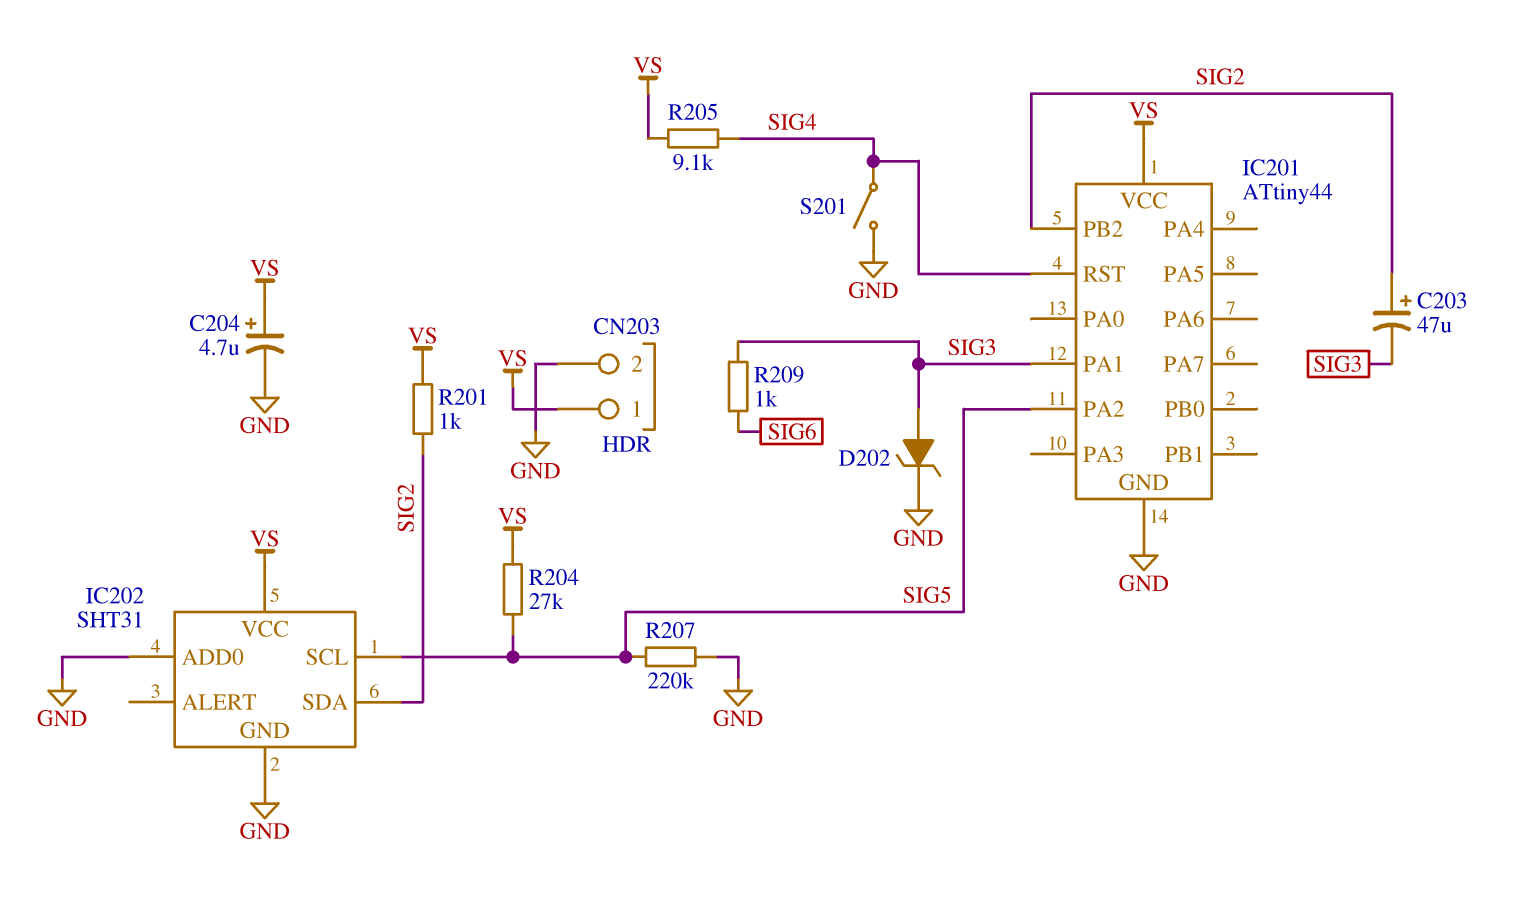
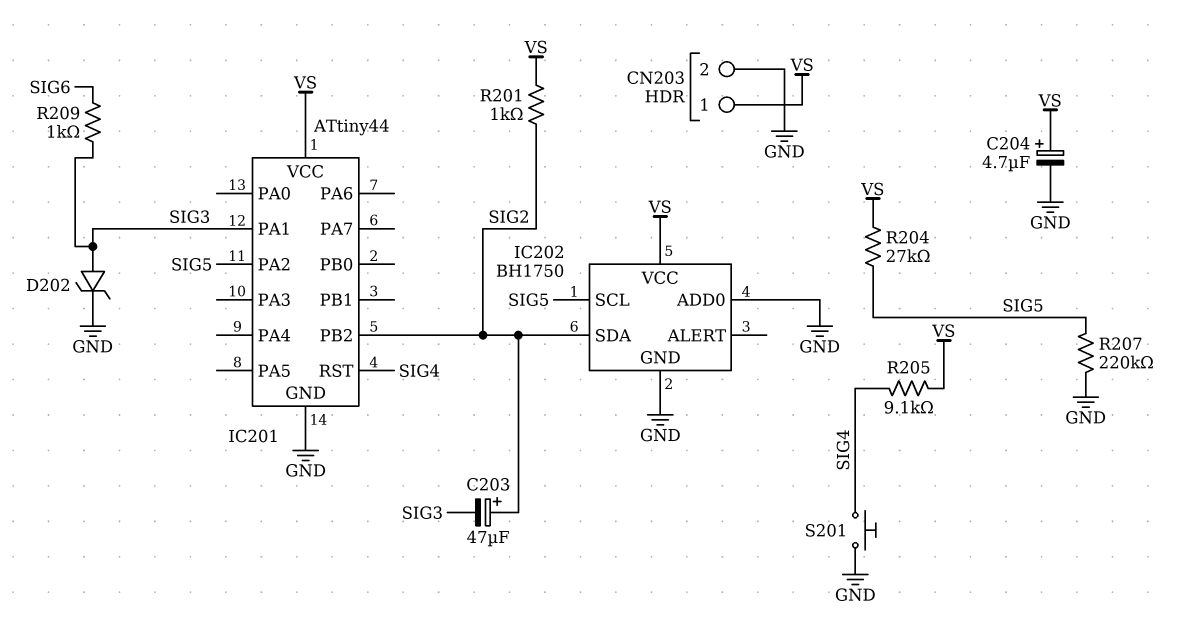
IC202: SHT31 -> BH1750
S201: switch (GND, SIG4) -> button (GND, SIG4)

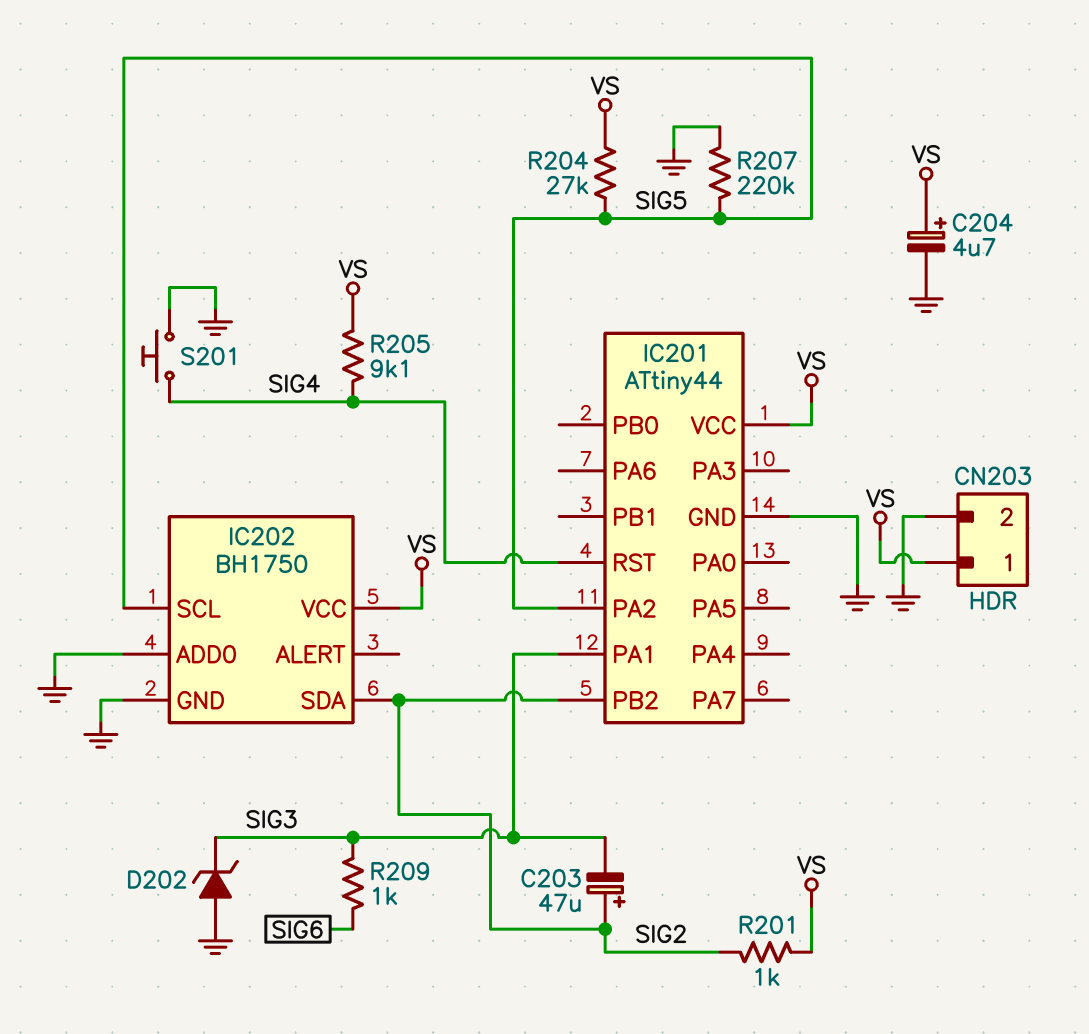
D202: zener (A SIG3, K GND) -> zener (A GND, K SIG3)

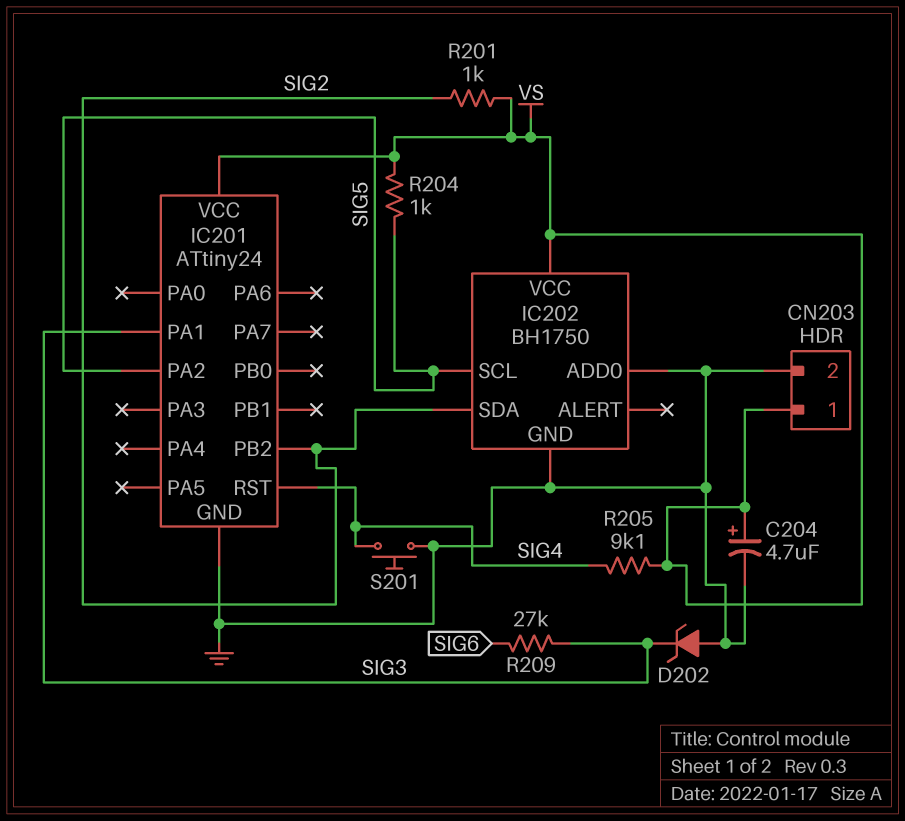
C203: 47uF (plus SIG2, minus SIG3) -> none
IC201: ATtiny44 -> ATtiny24
R204: 27k (SIG5, VS) -> 1k (SIG5, VS)
R207: 220k (GND, SIG5) -> none
R209: 1k (SIG3, SIG6) -> 27k (SIG3, SIG6)

